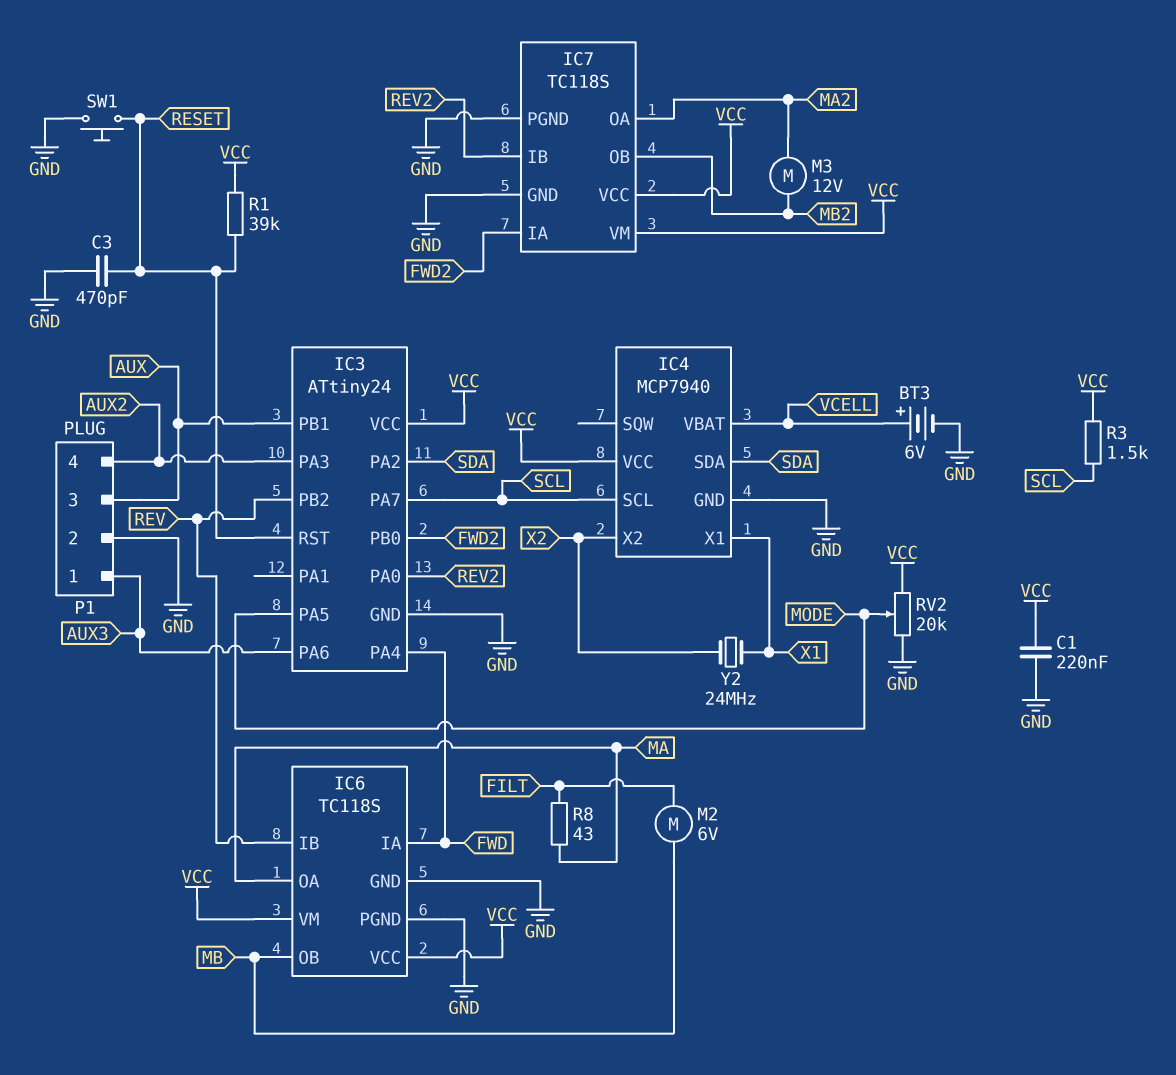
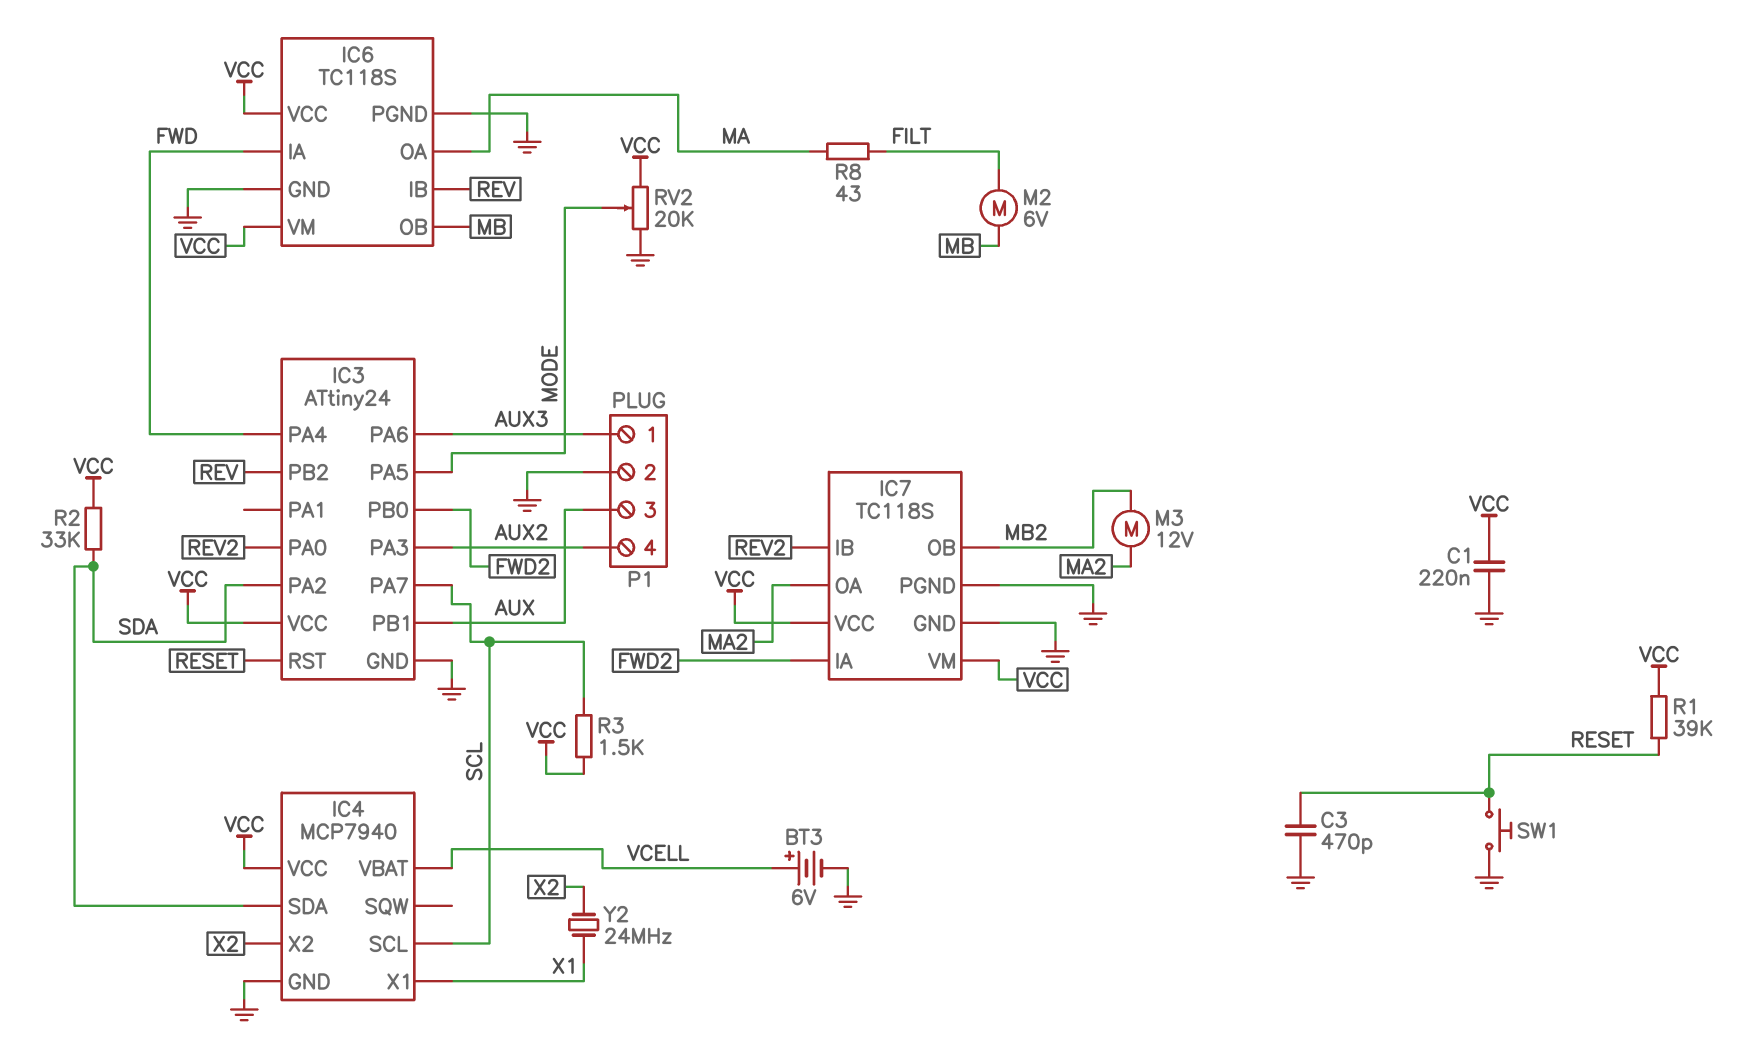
R2: none -> 33k (SDA, VCC)

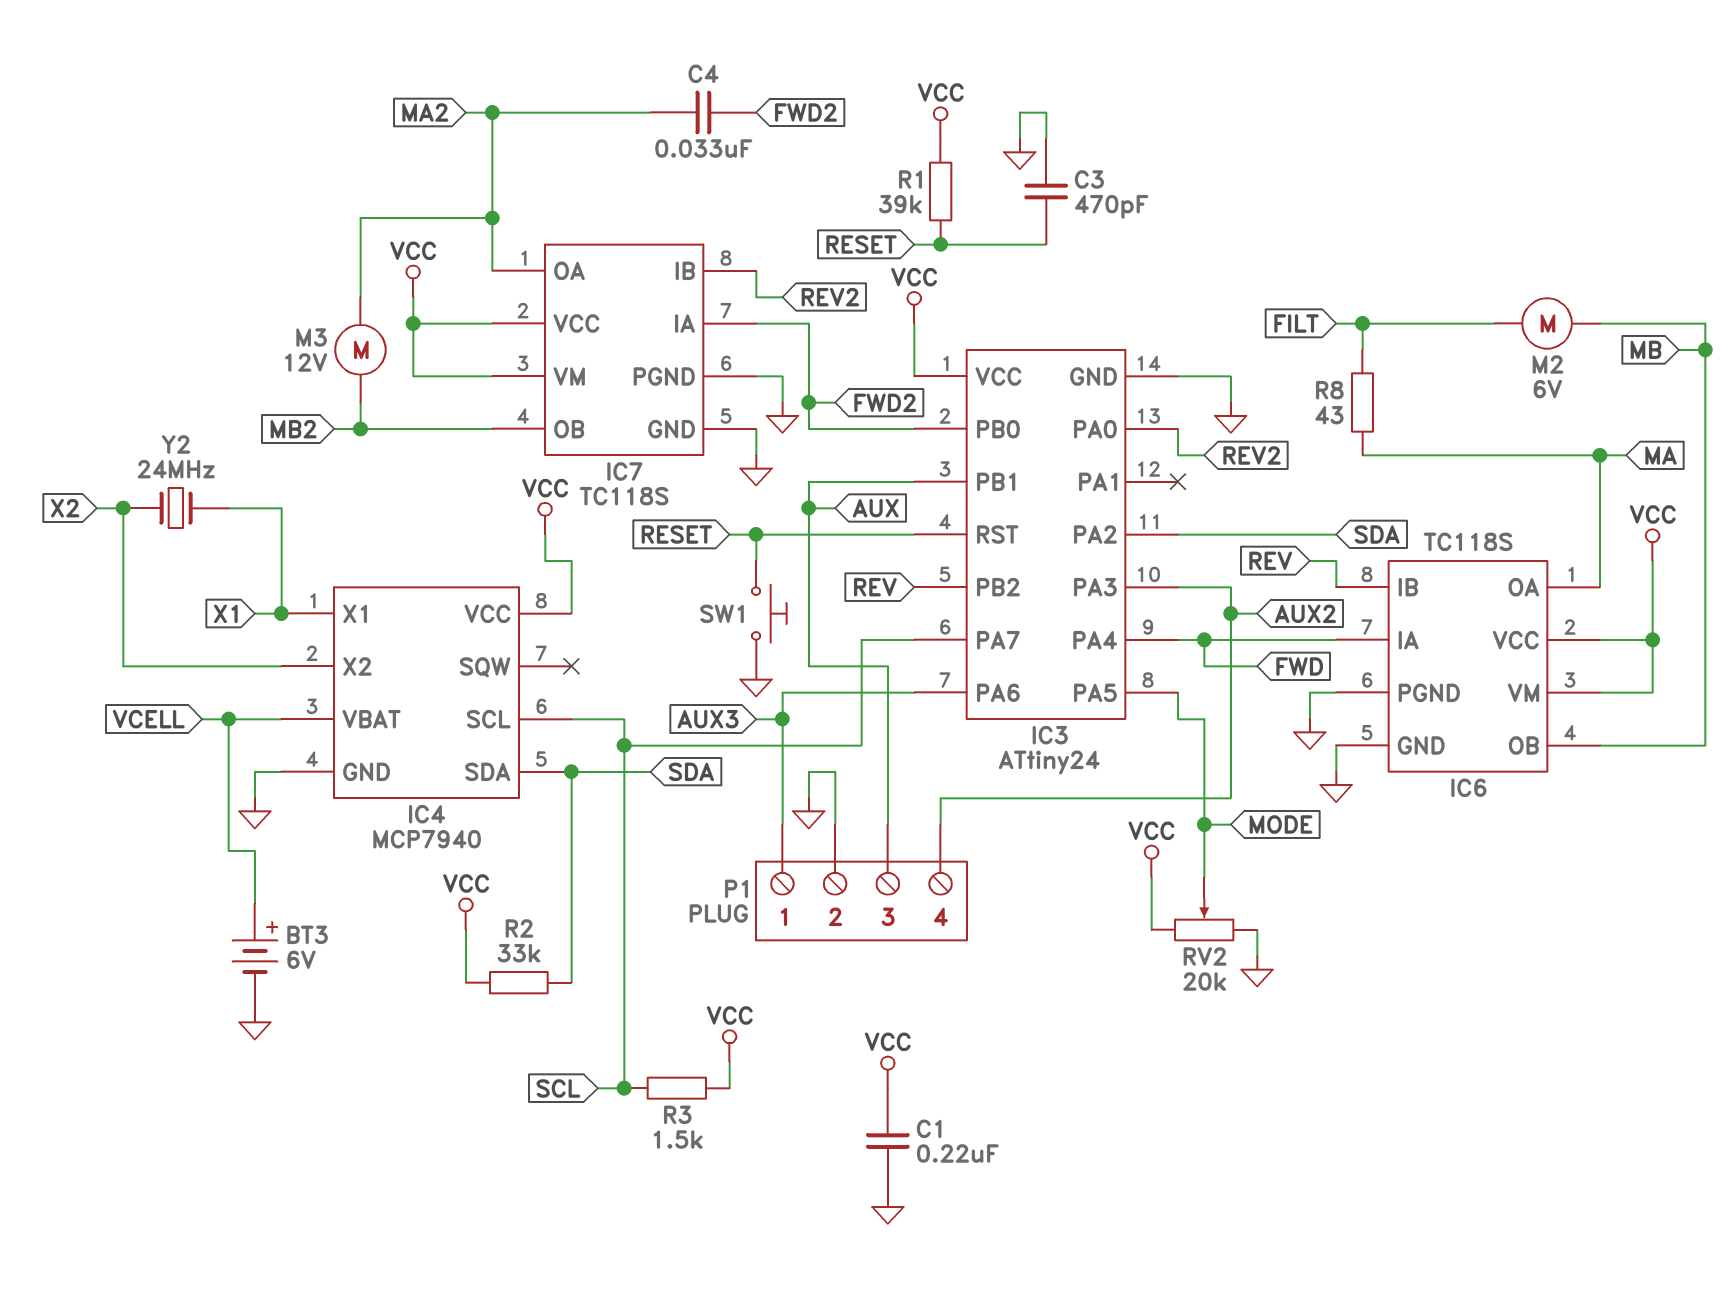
C4: none -> 33nF (FWD2, MA2)

